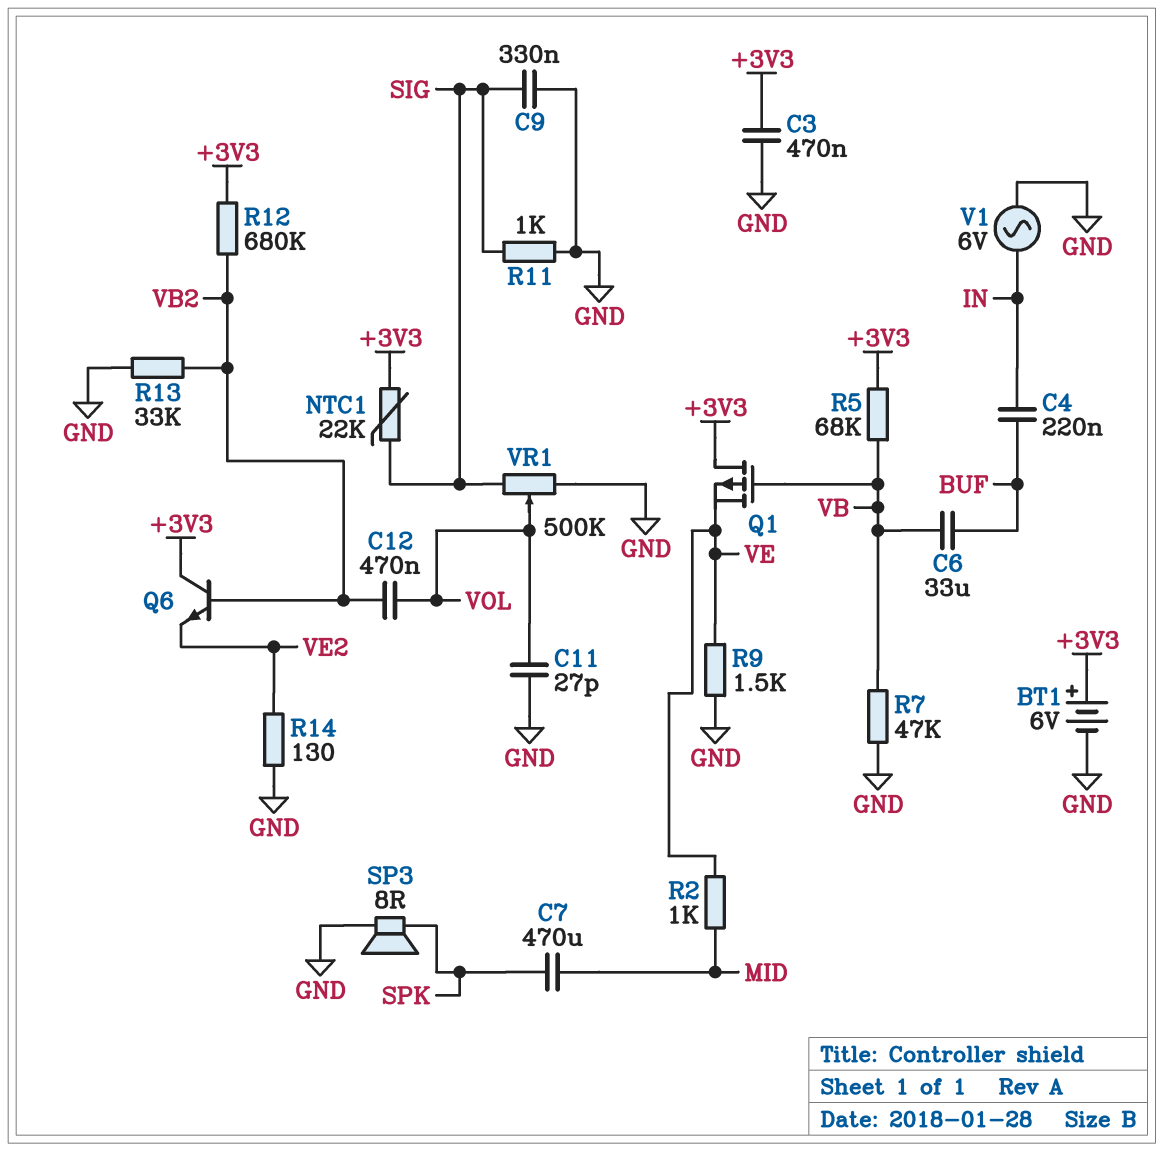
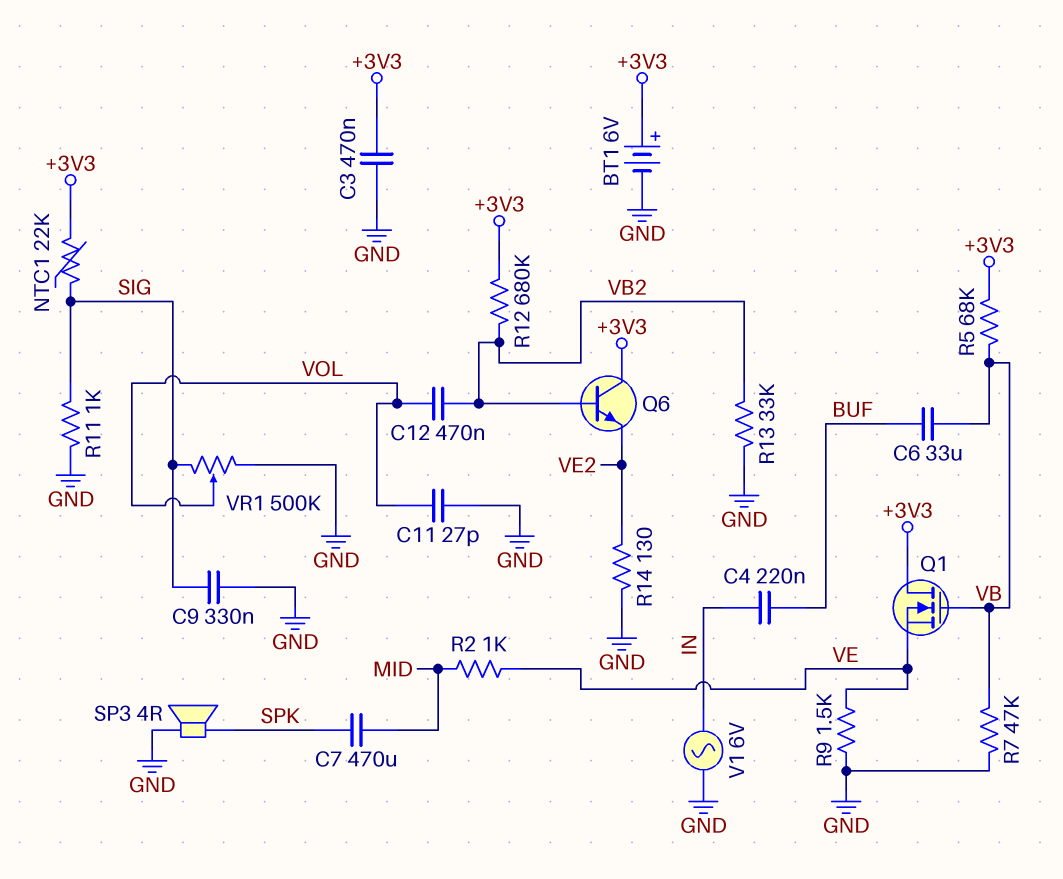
Q1: PMOS (G VB, D +3V3, S VE) -> NMOS (G VB, D +3V3, S VE)
SP3: speaker 8R (GND, SPK) -> speaker 4R (GND, SPK)

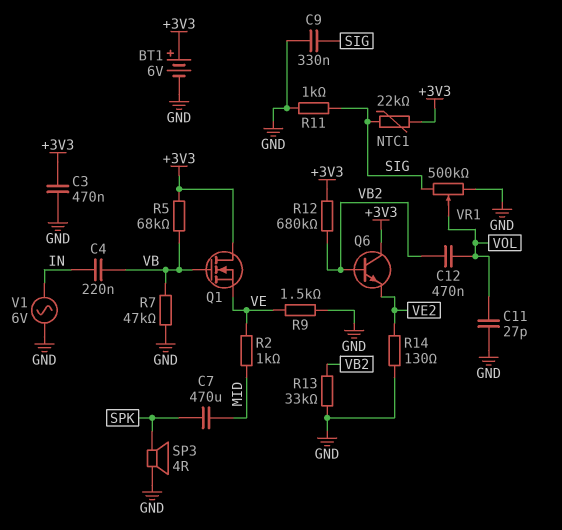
C4: 220nF (BUF, IN) -> 220nF (IN, VB)
C6: 33uF (BUF, VB) -> none

